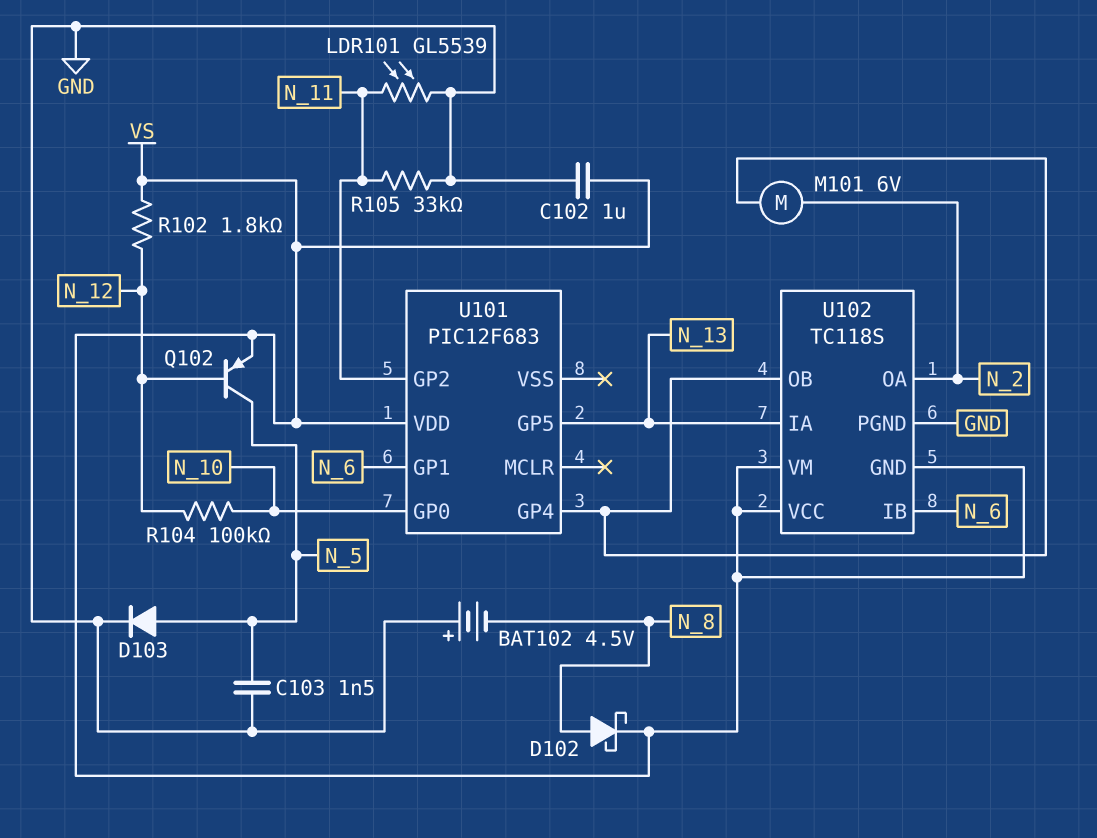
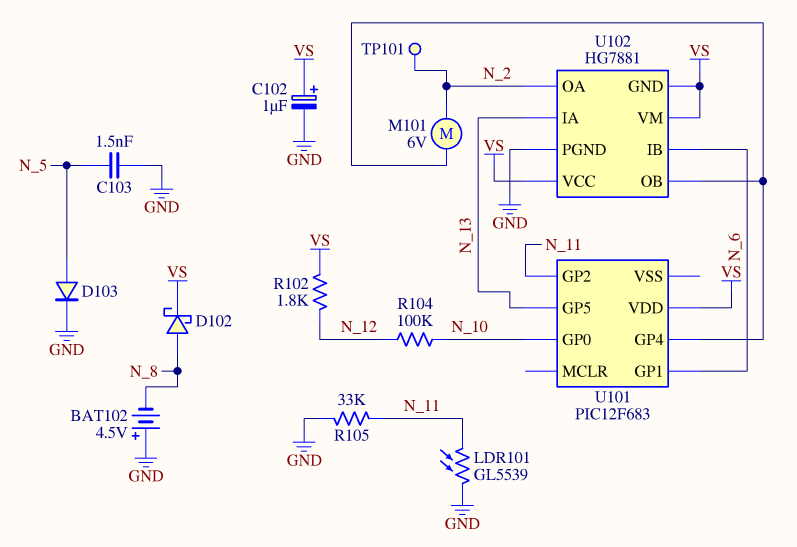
C102: 1uF (GND, VS) -> 1uF (plus VS, minus GND)
Q102: PNP (B N_12, C N_5, E VS) -> none
TP101: none -> test point (N_2)
U102: TC118S -> HG7881

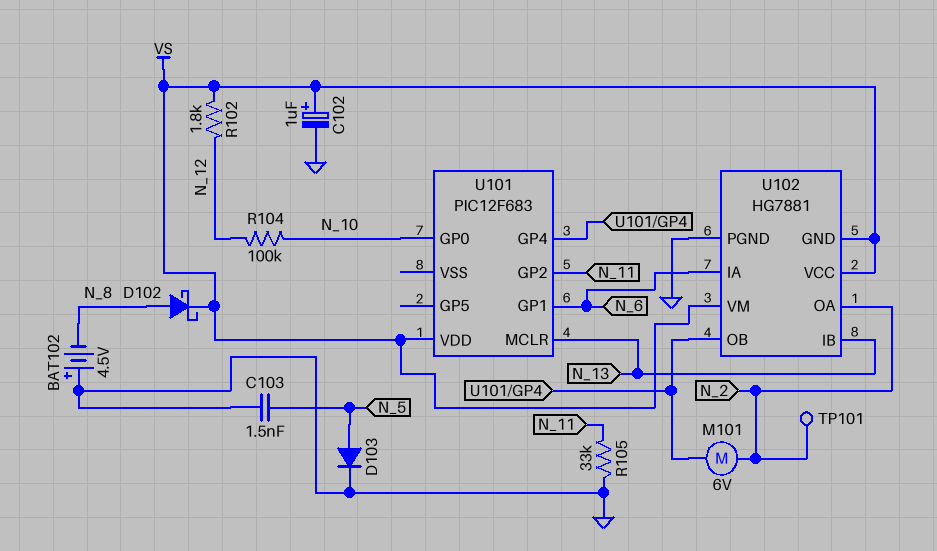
LDR101: GL5539 (GND, N_11) -> none
U101 pin GP5: N_13 -> none
U101 pin MCLR: none -> N_13
U102 pin IA: N_13 -> N_6
U102 pin IB: N_6 -> N_13

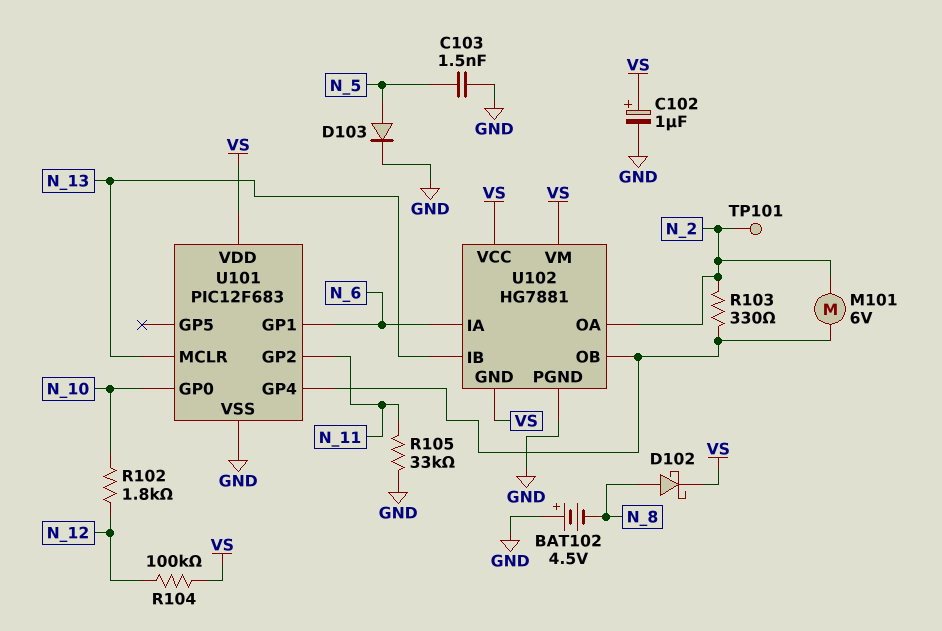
R102: 1.8k (N_12, VS) -> 1.8k (N_10, N_12)
R103: none -> 330 (N_2, U101/GP4)
R104: 100k (N_10, N_12) -> 100k (N_12, VS)
U101 pin VSS: none -> GND

